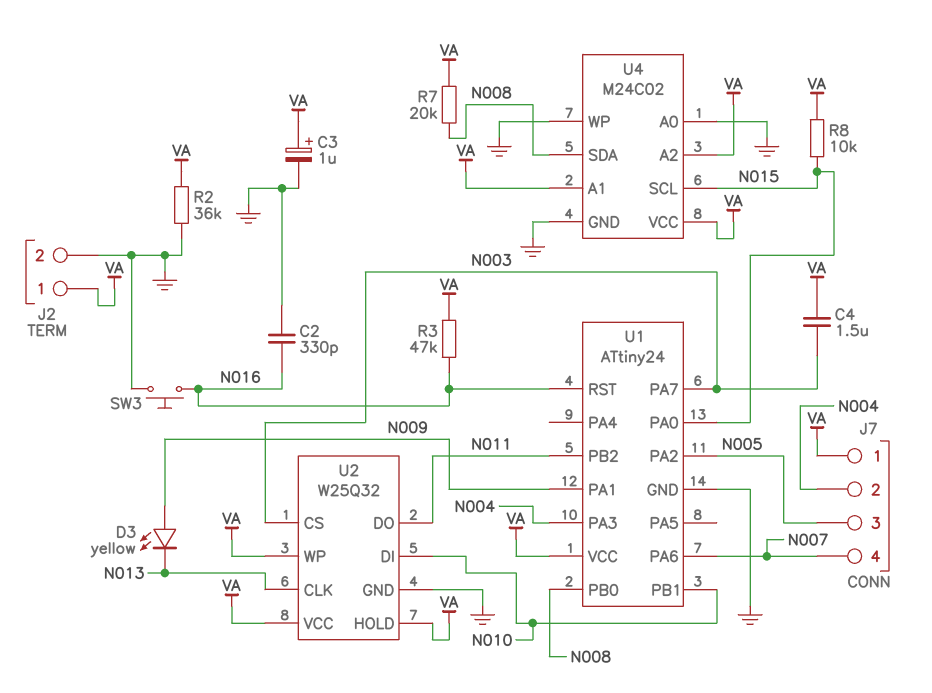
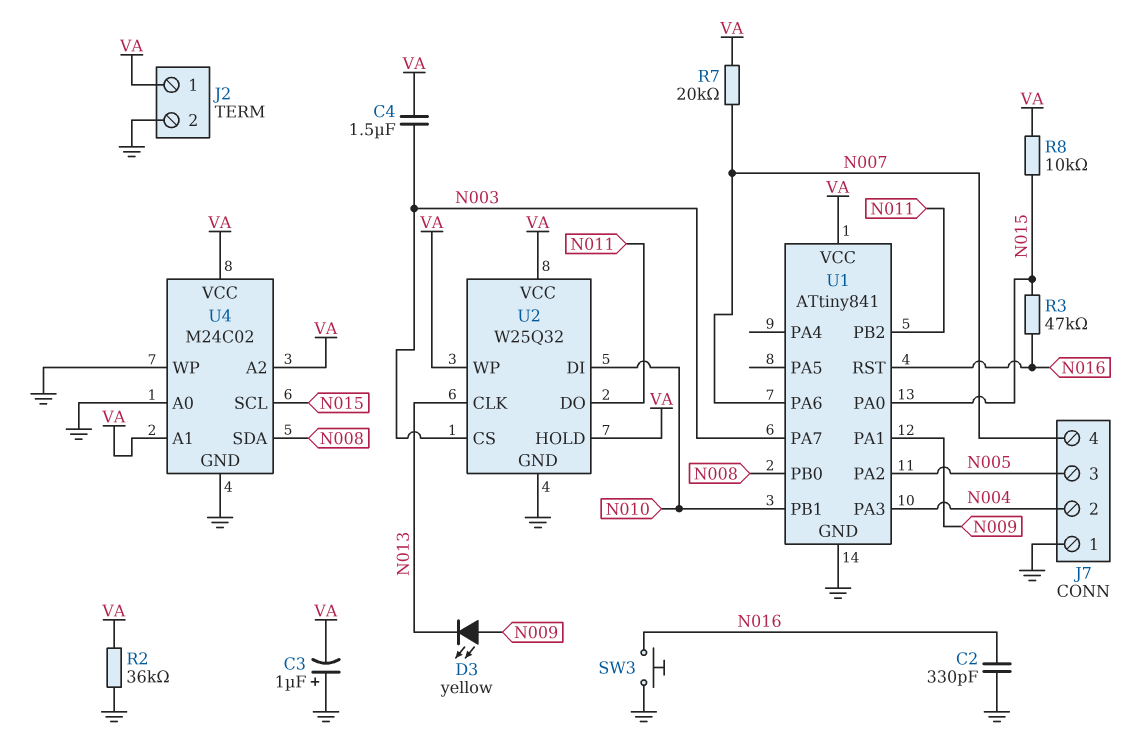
C3: 1uF (plus VA, minus GND) -> 1uF (plus GND, minus VA)
J7 pin 1: VA -> GND
R3: 47k (N016, VA) -> 47k (N015, N016)
R7: 20k (N008, VA) -> 20k (N007, VA)
U1: ATtiny24 -> ATtiny841

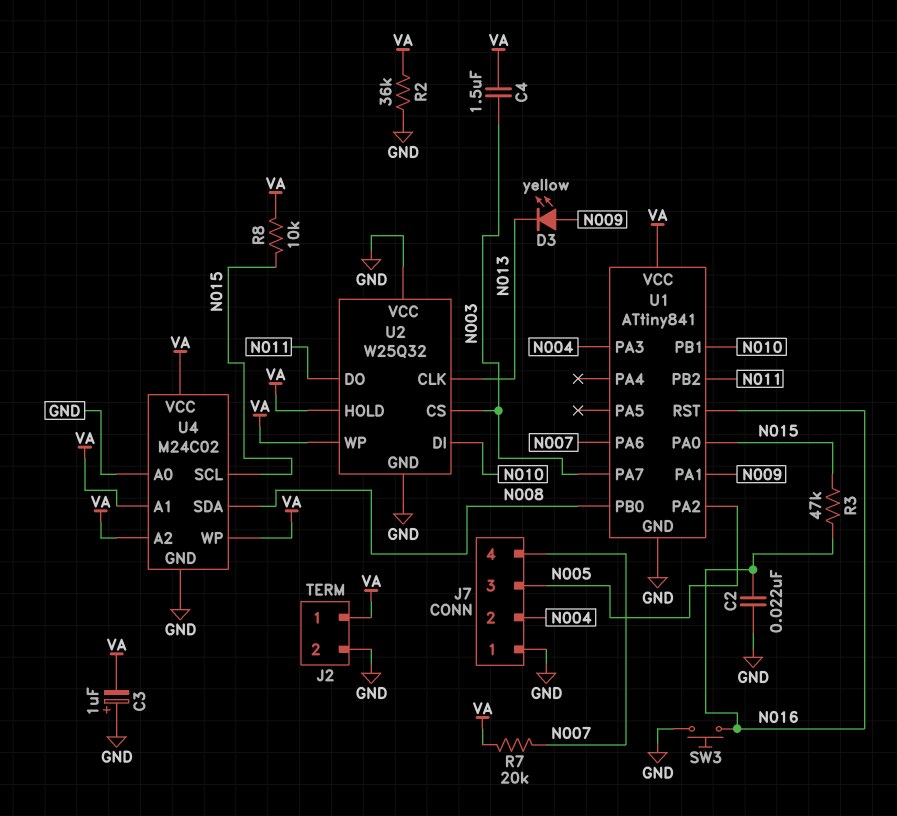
C2: 330pF (GND, N016) -> 22nF (GND, N016)
U2 pin VCC: VA -> GND
U4 pin WP: GND -> VA

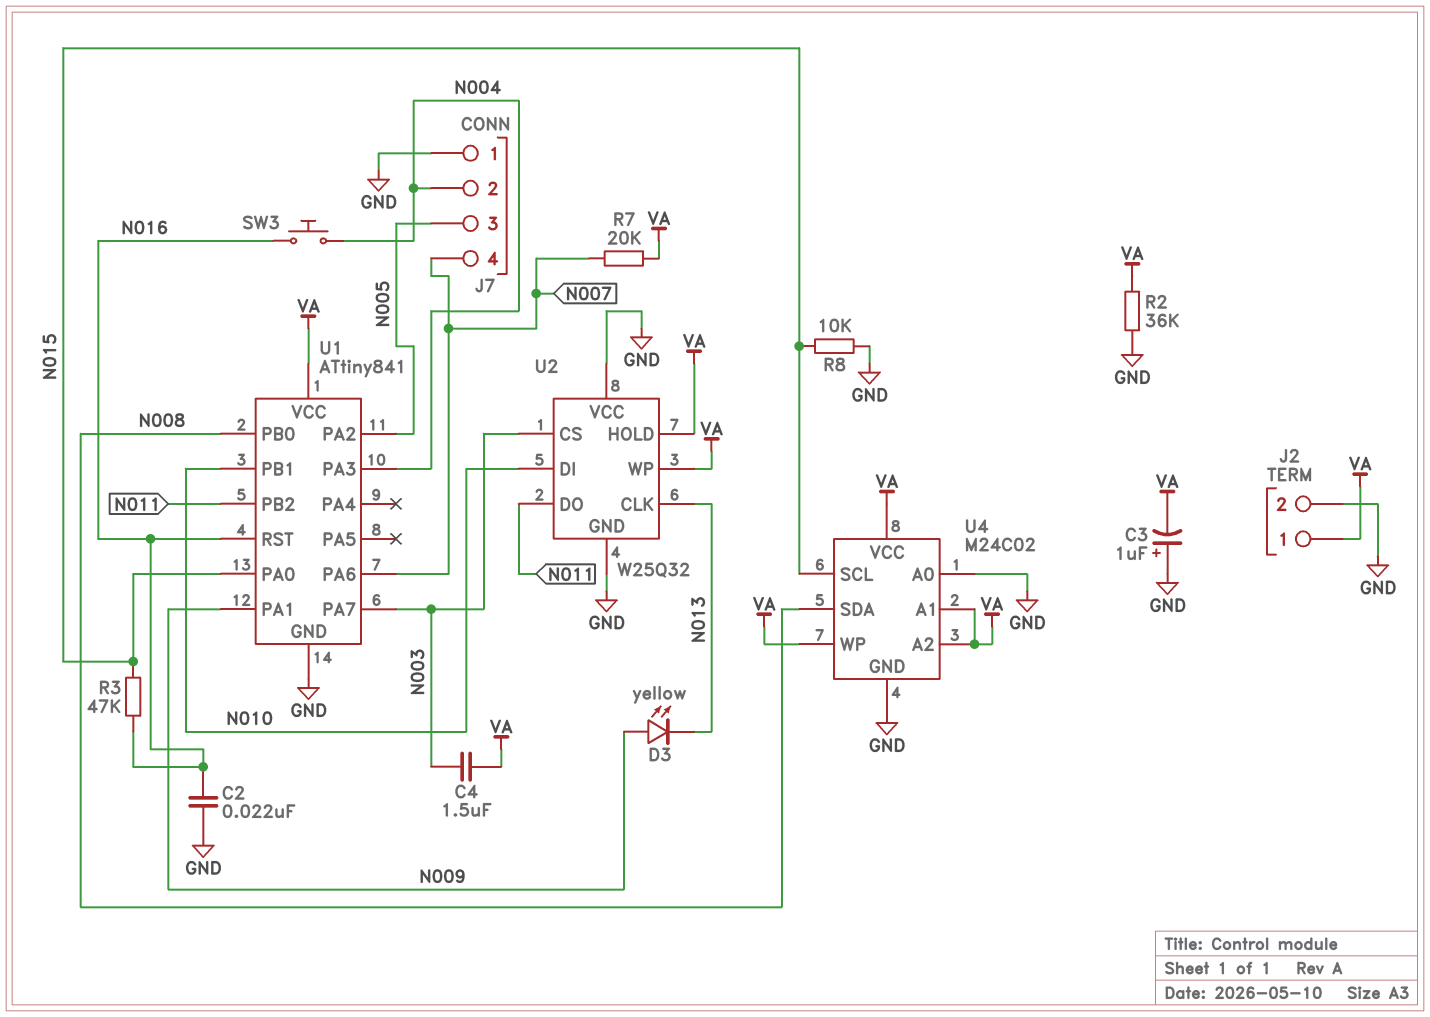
R8: 10k (N015, VA) -> 10k (GND, N015)
SW3: button (GND, N016) -> button (N004, N016)

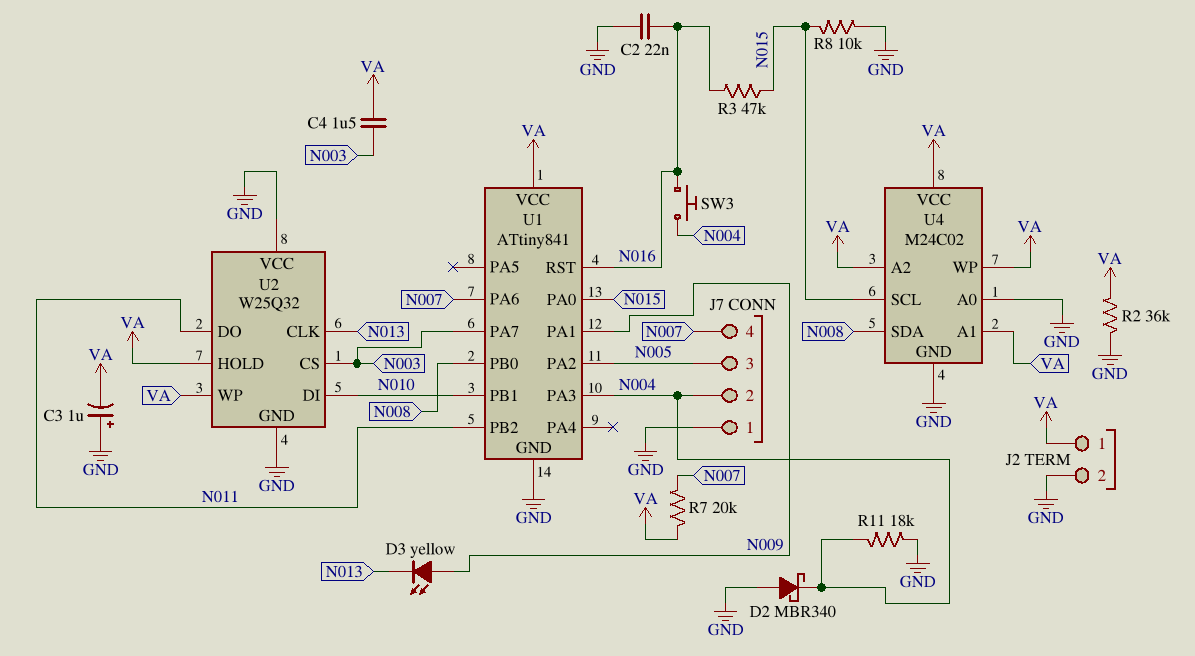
D2: none -> schottky MBR340 (A GND, K N004)
R11: none -> 18k (GND, N004)

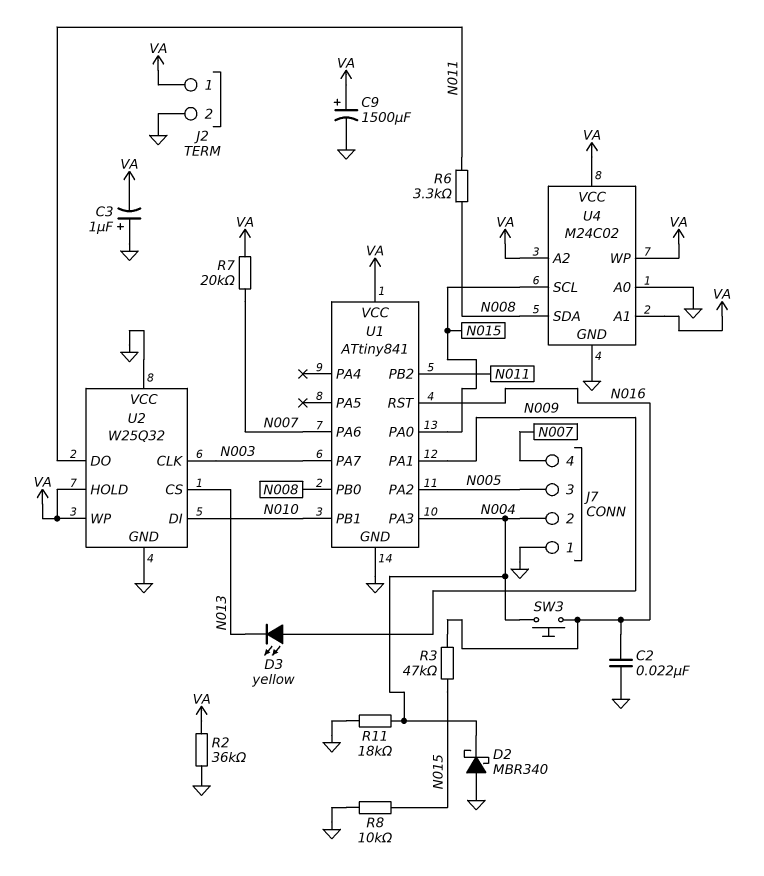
C4: 1.5uF (N003, VA) -> none
C9: none -> 1500uF (plus VA, minus GND)
R6: none -> 3.3k (N008, N011)
U2 pin CLK: N013 -> N003
U2 pin CS: N003 -> N013

